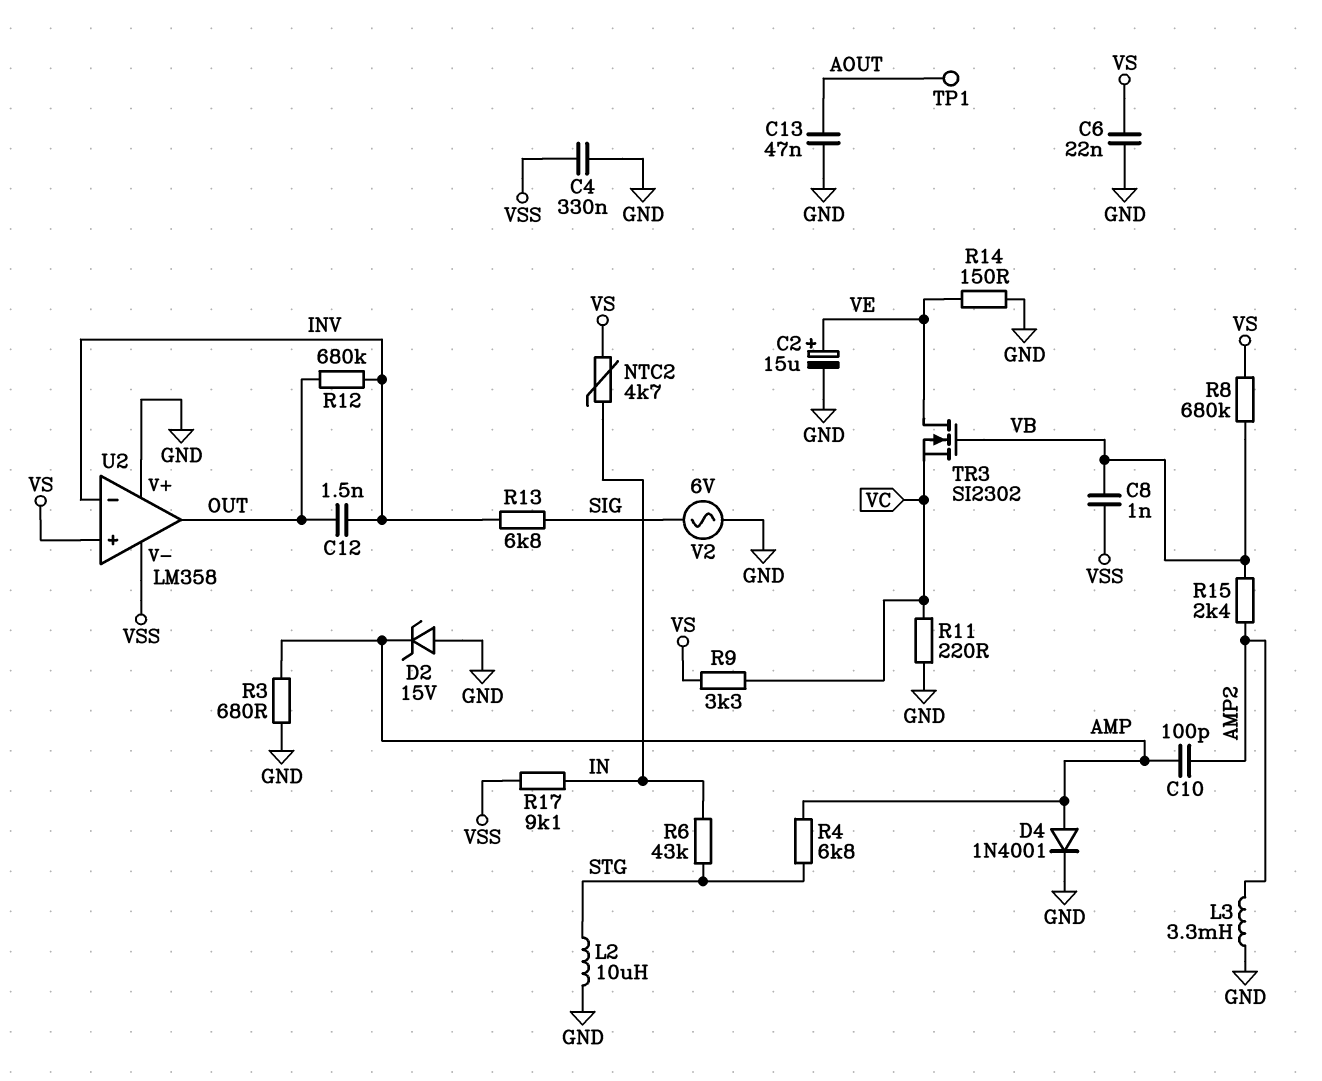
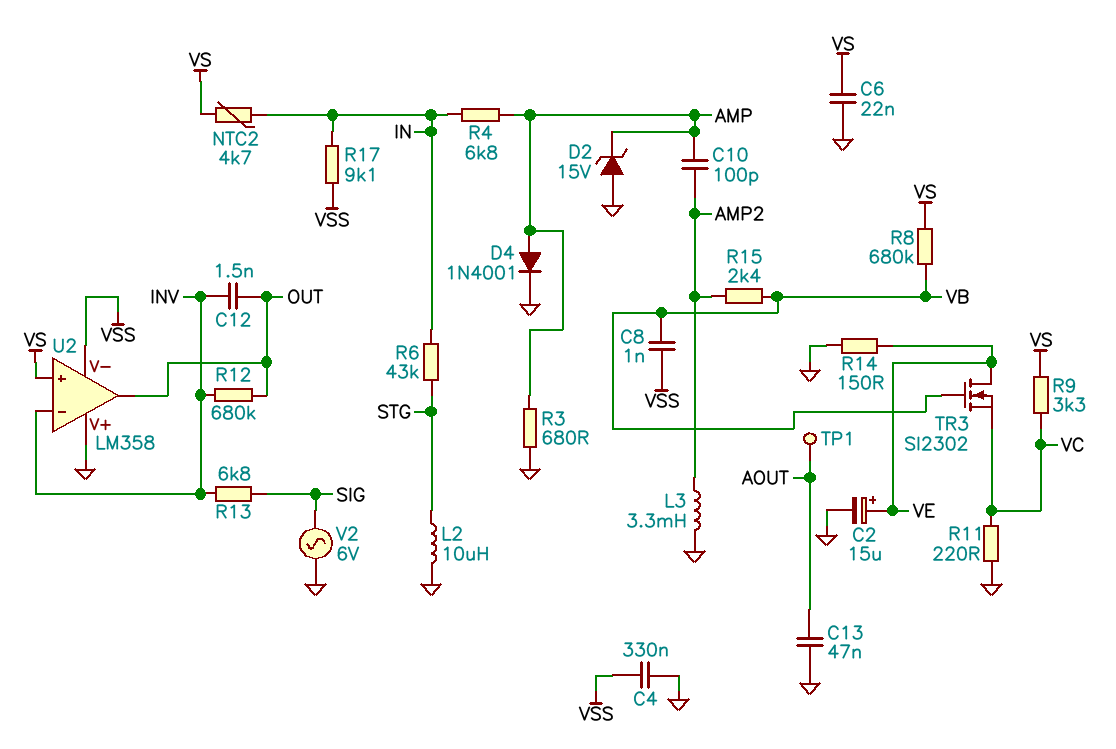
R4: 6.8k (AMP, STG) -> 6.8k (AMP, IN)

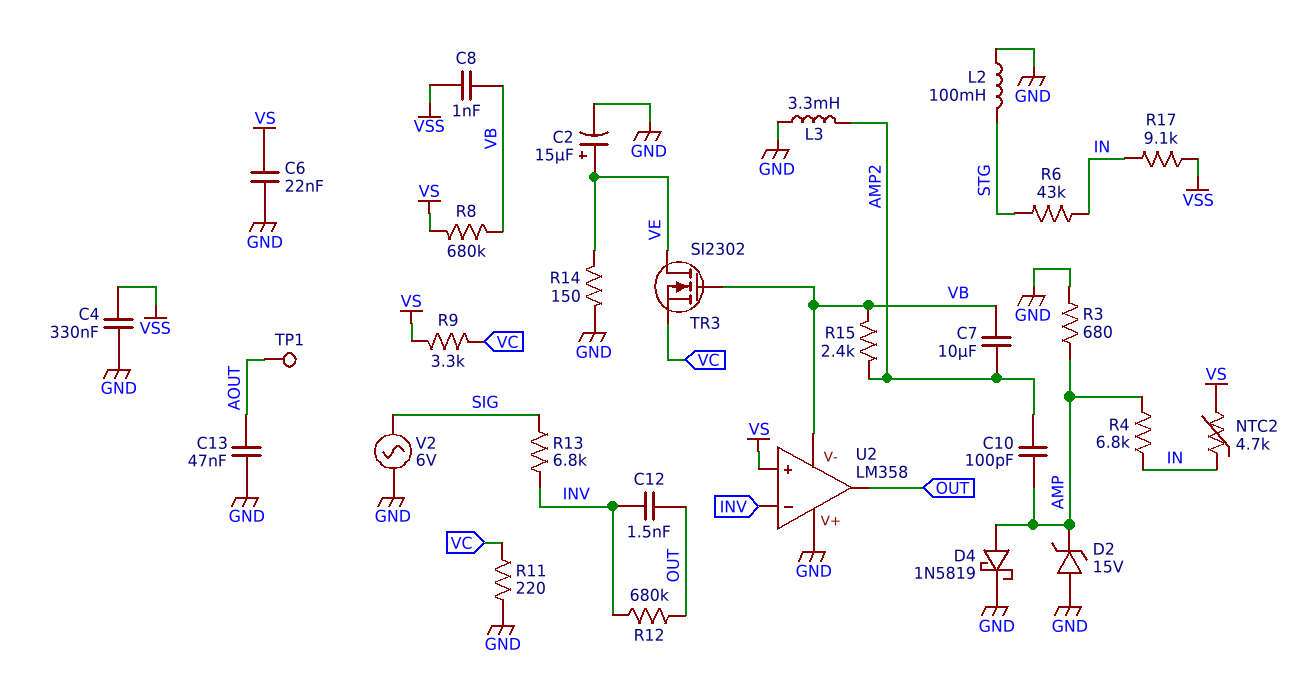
C7: none -> 10uF (AMP2, VB)
D4: diode 1N4001 (A AMP, K GND) -> schottky 1N5819 (A AMP, K GND)
L2: 10uH (GND, STG) -> 100mH (GND, STG)
U2 pin V-: VSS -> VB

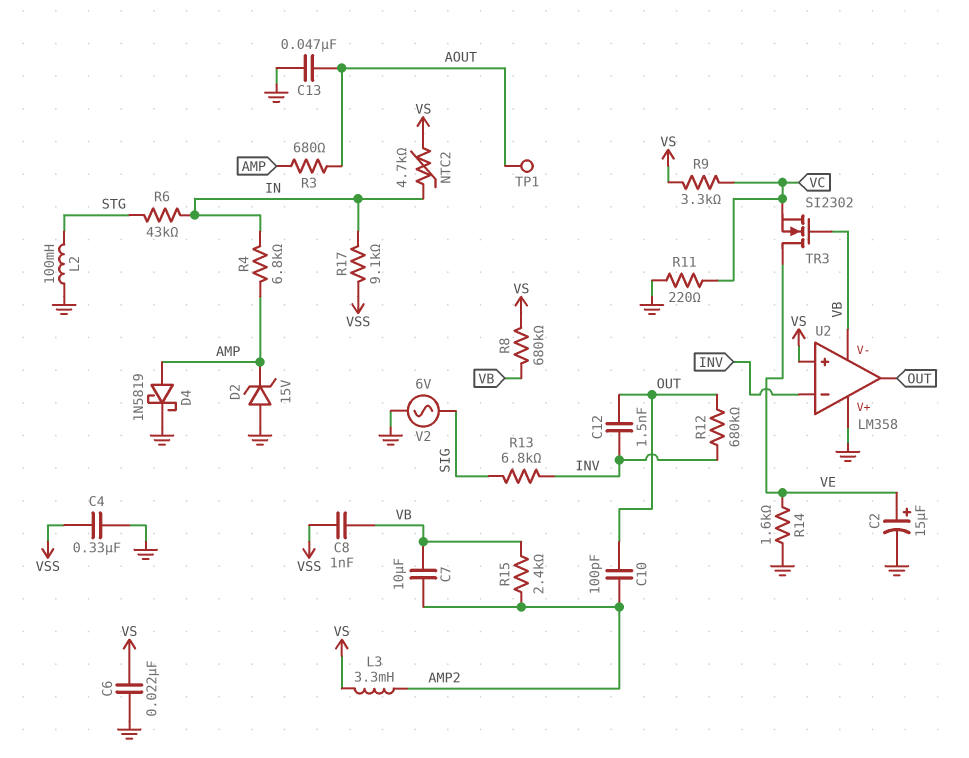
C10: 100pF (AMP, AMP2) -> 100pF (AMP2, OUT)
L3: 3.3mH (AMP2, GND) -> 3.3mH (AMP2, VS)
R3: 680 (AMP, GND) -> 680 (AMP, AOUT)
R14: 150 (GND, VE) -> 1.6k (GND, VE)

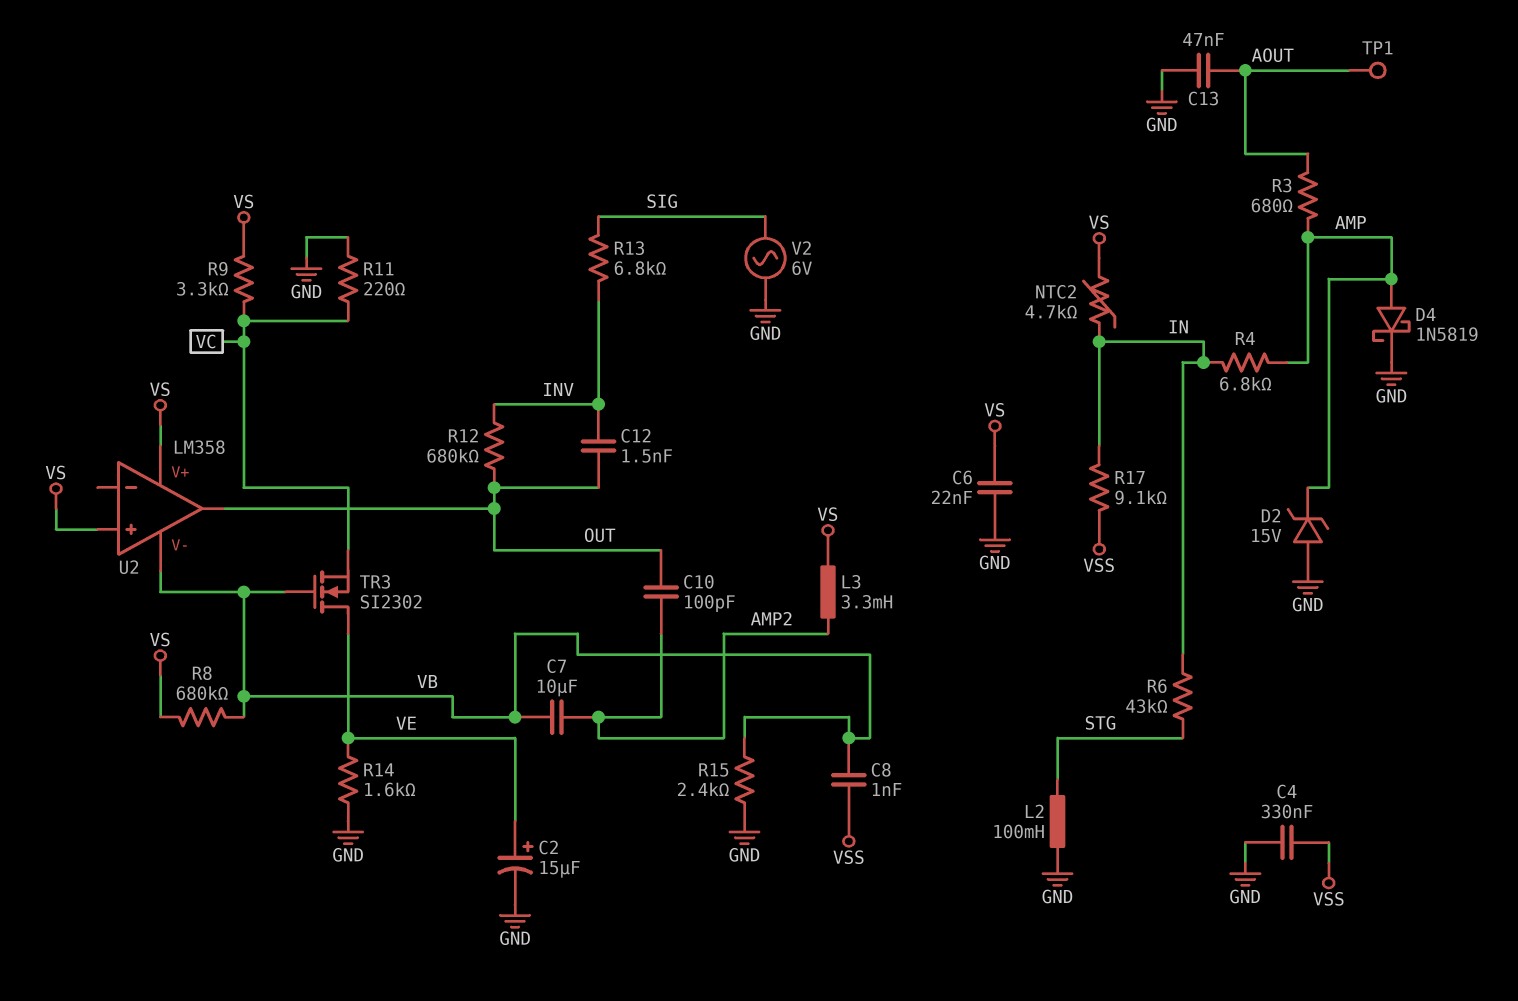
R15: 2.4k (AMP2, VB) -> 2.4k (GND, VB)
U2 pin V+: GND -> VS
U2 pin in-: INV -> none

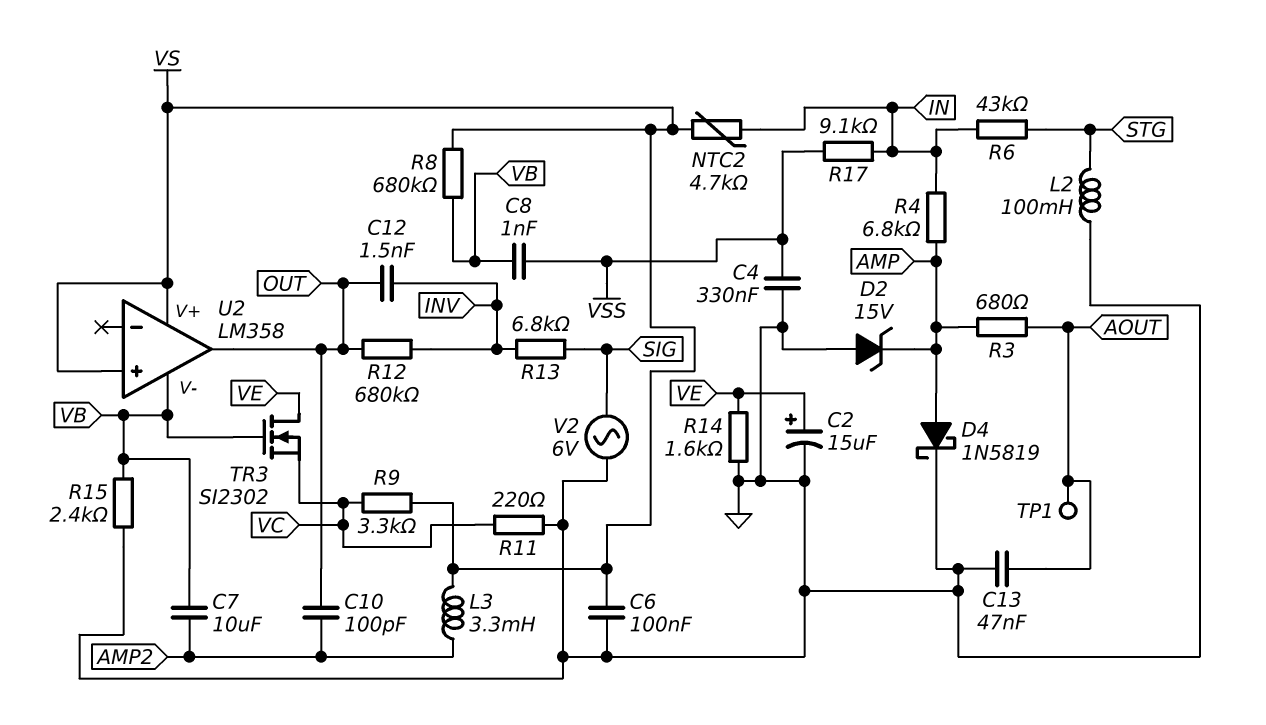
C6: 22nF (GND, VS) -> 100nF (GND, VS)

